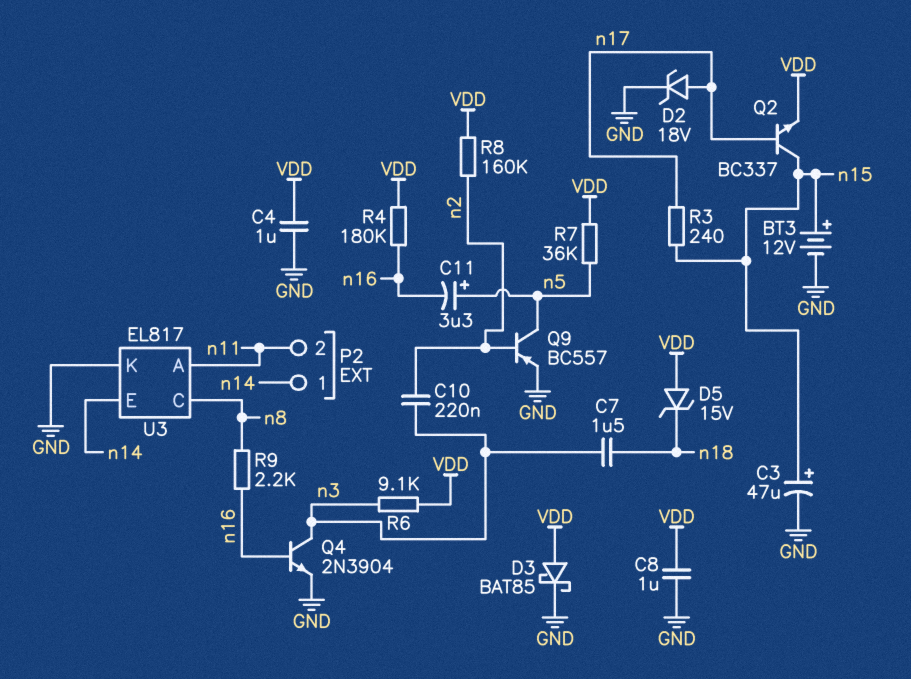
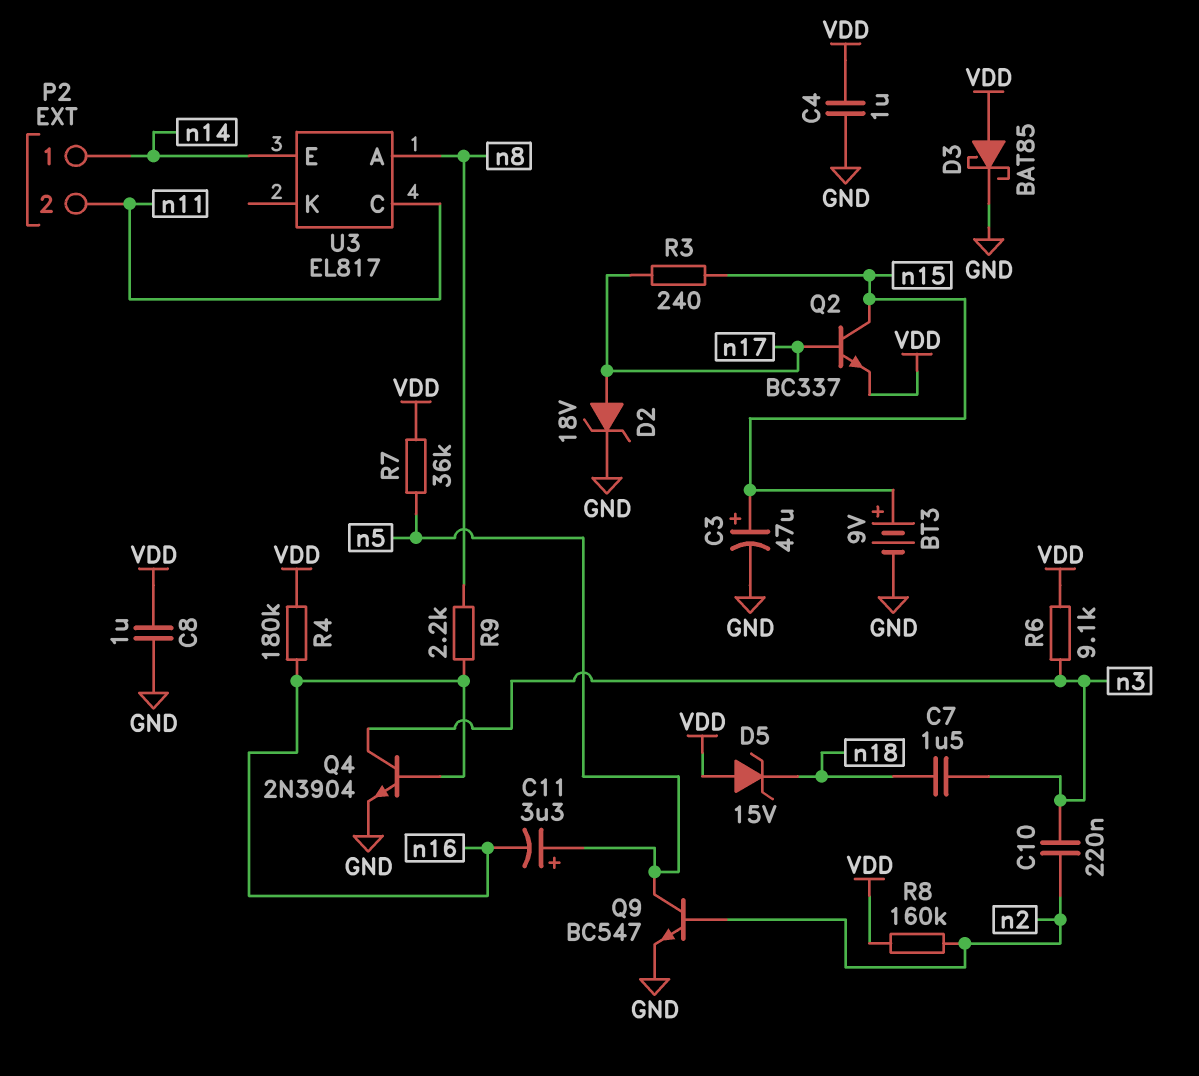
BT3: 12V (plus n15, minus GND) -> 9V (plus n15, minus GND)
Q9: PNP BC557 (B n2, C n5, E GND) -> NPN BC547 (B n2, C n5, E GND)
U3 pin A: n11 -> n8
U3 pin C: n8 -> n11
U3 pin K: GND -> none

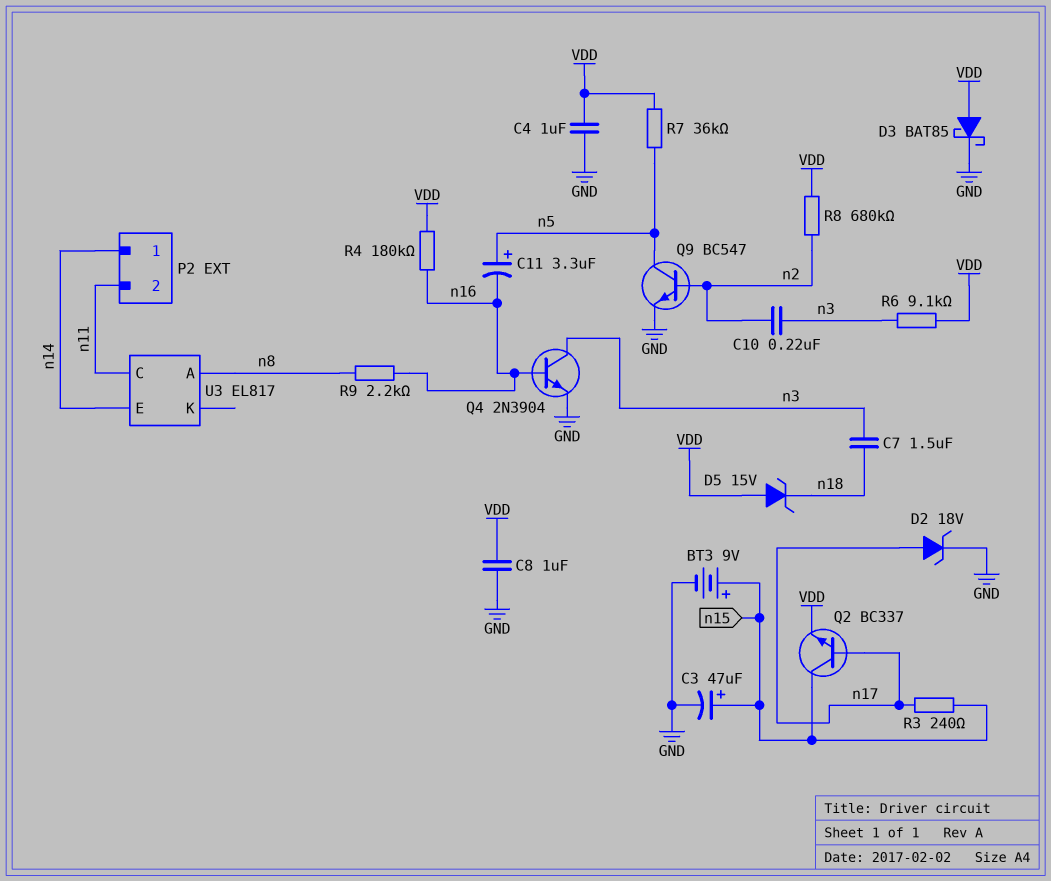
R8: 160k (VDD, n2) -> 680k (VDD, n2)

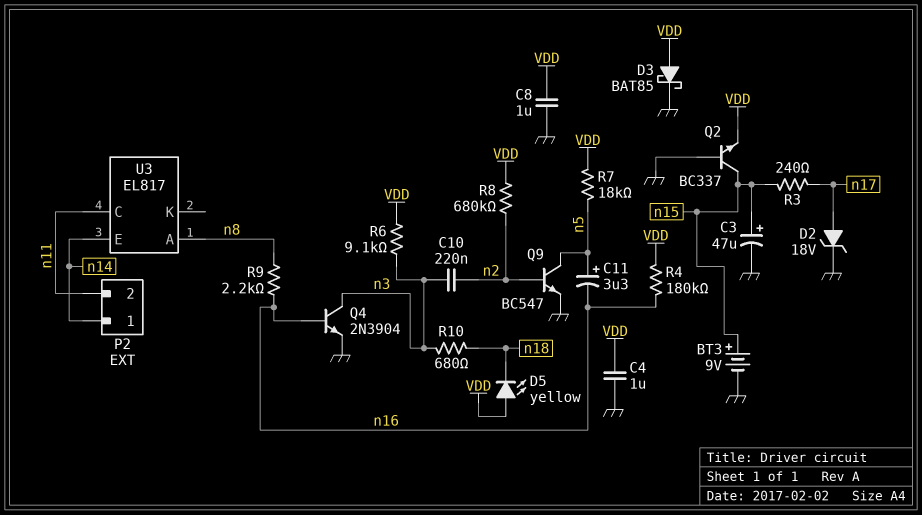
C7: 1.5uF (n3, n18) -> none
D5: zener 15V (A VDD, K n18) -> LED yellow (A VDD, K n18)
Q2: NPN BC337 (B n17, C n15, E VDD) -> NPN BC337 (B GND, C n15, E VDD)
R7: 36k (VDD, n5) -> 18k (VDD, n5)
R10: none -> 680 (n3, n18)

